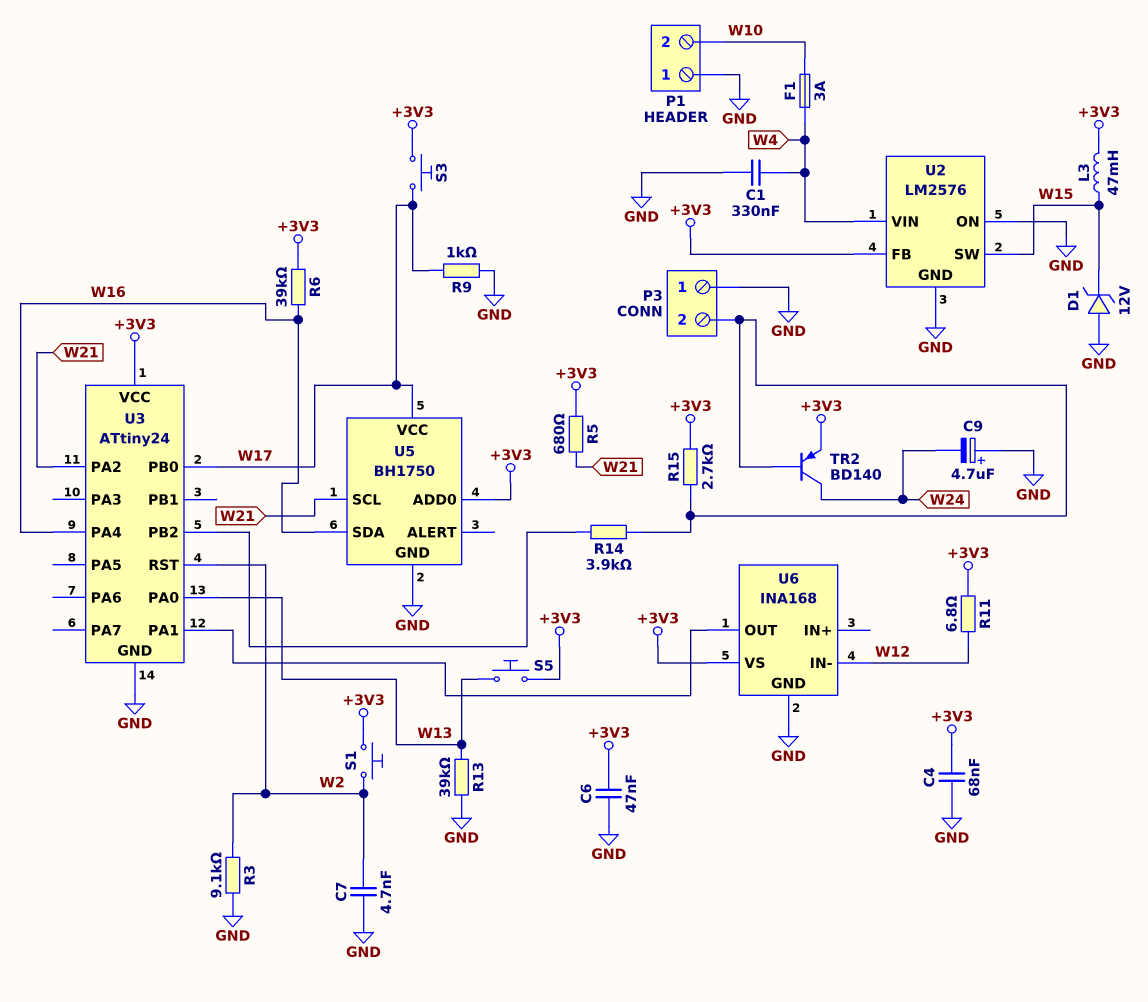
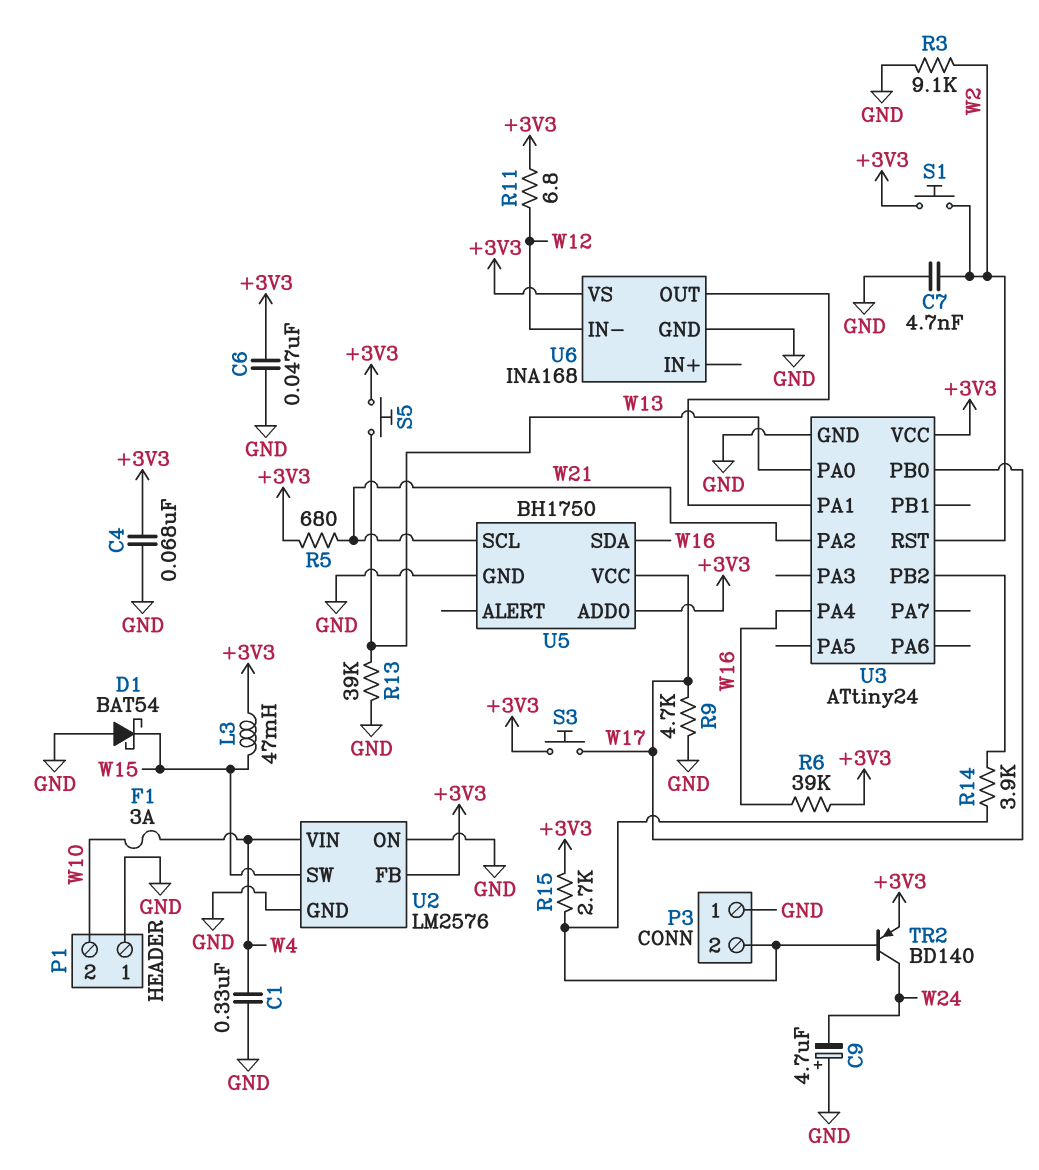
D1: zener 12V (A GND, K W15) -> schottky BAT54 (A GND, K W15)
R9: 1k (GND, W17) -> 4.7k (GND, W17)

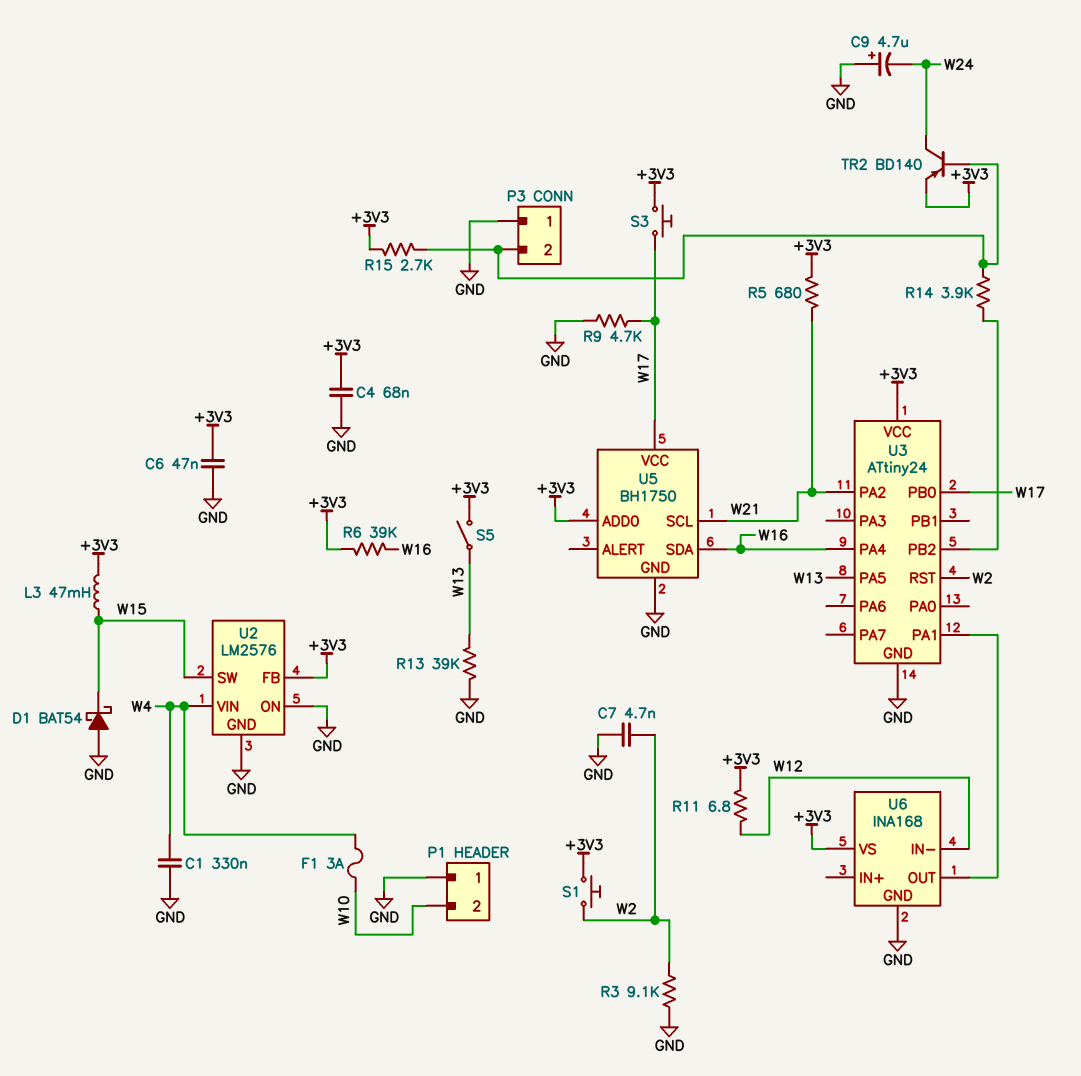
S5: button (+3V3, W13) -> switch (+3V3, W13)
U3 pin PA0: W13 -> none
U3 pin PA5: none -> W13

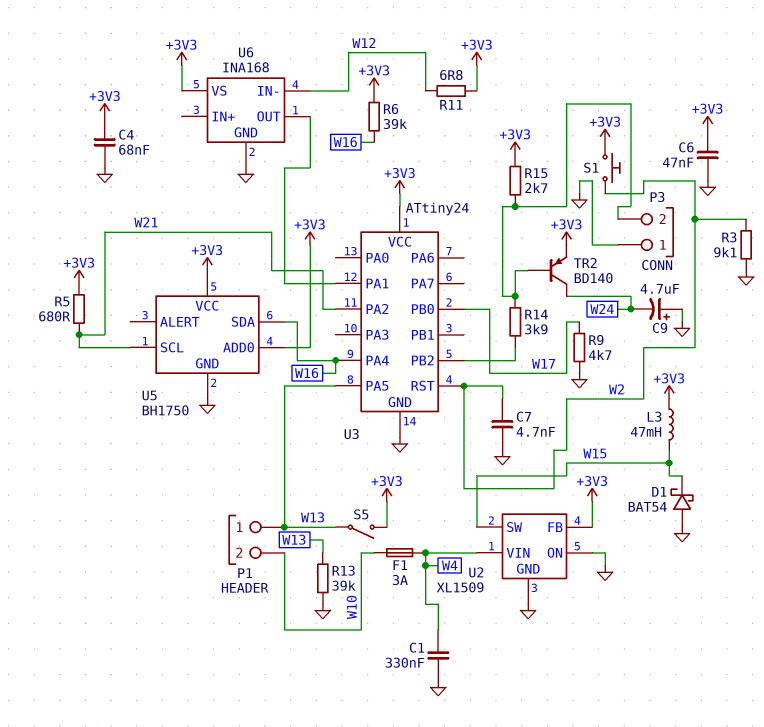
P1 pin 1: GND -> W13
S3: button (+3V3, W17) -> none
U2: LM2576 -> XL1509
U5 pin VCC: W17 -> +3V3

